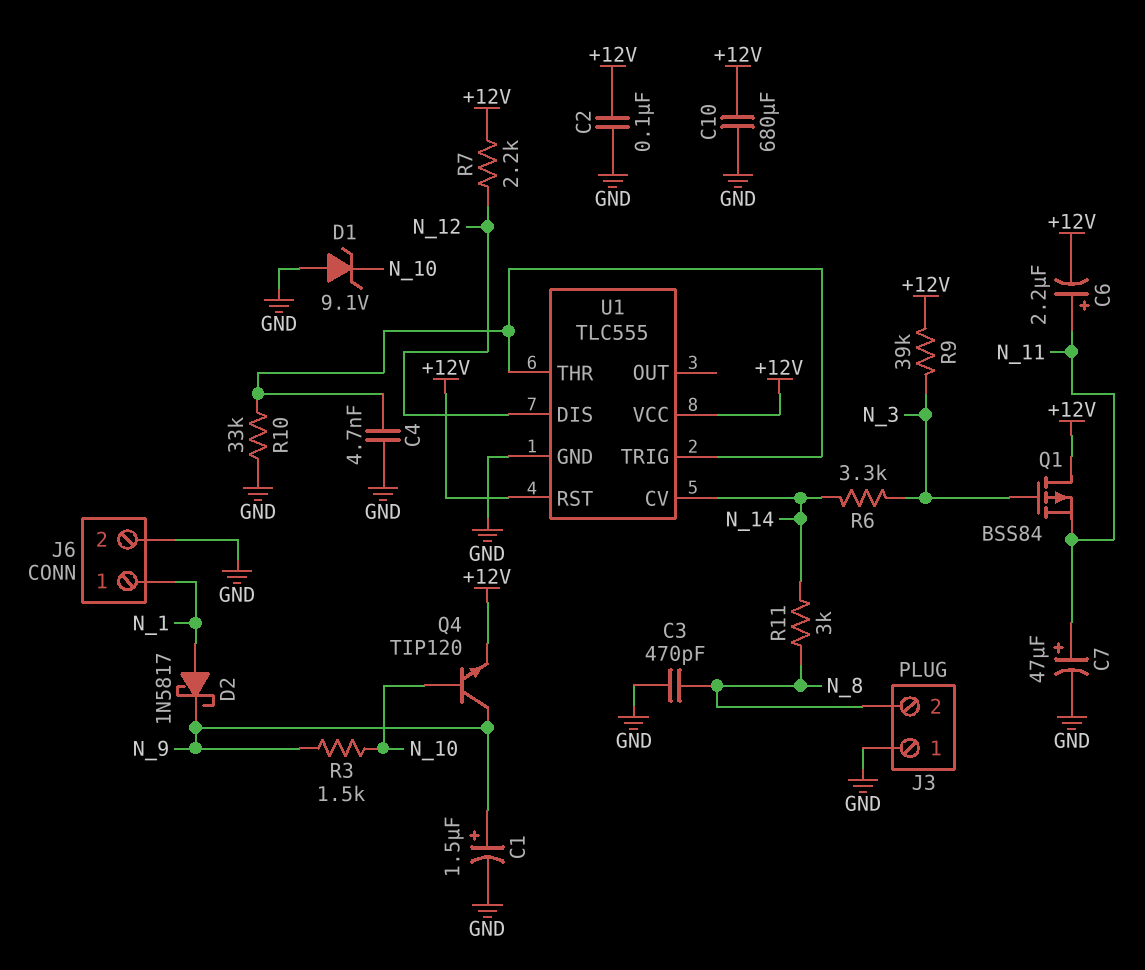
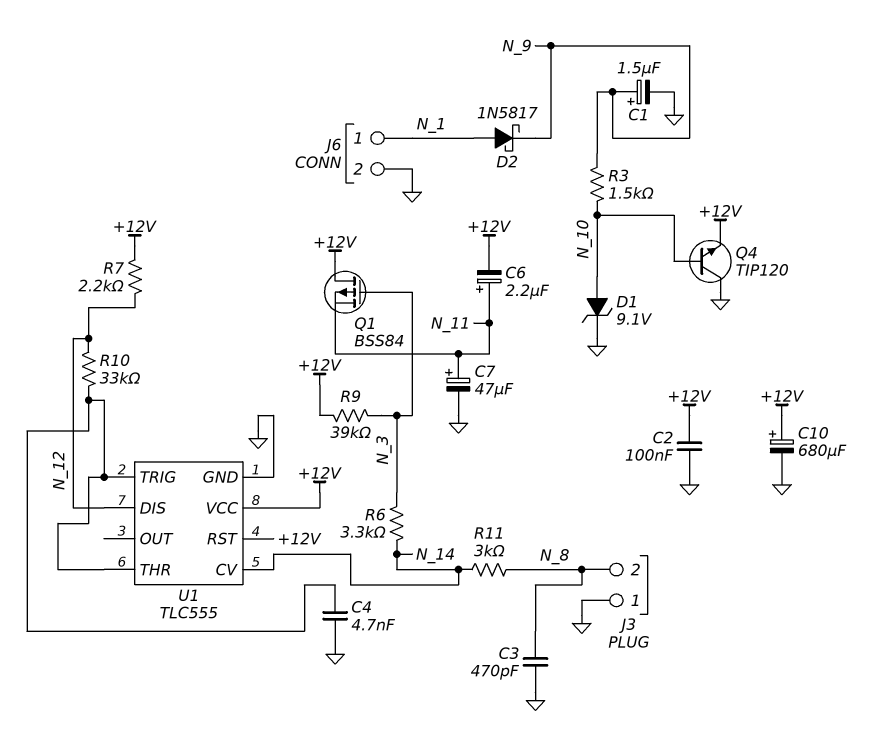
C10: 680uF (+12V, GND) -> 680uF (plus +12V, minus GND)
D1: zener 9.1V (A GND, K N_10) -> zener 9.1V (A N_10, K GND)
Q4: NPN TIP120 (B N_10, C N_9, E +12V) -> NPN TIP120 (B N_10, C GND, E +12V)
R10: 33k (GND, U1/THR) -> 33k (N_12, U1/THR)

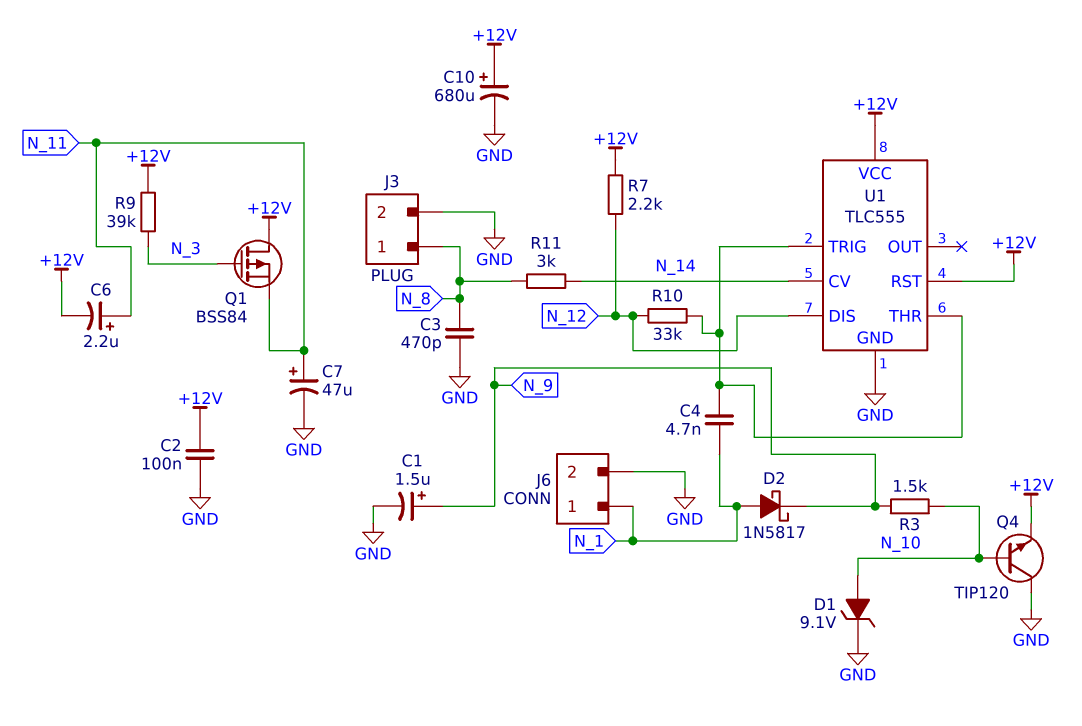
C4: 4.7nF (GND, U1/THR) -> 4.7nF (N_1, U1/THR)
J3 pin 1: GND -> N_8
J3 pin 2: N_8 -> GND
R6: 3.3k (N_3, N_14) -> none

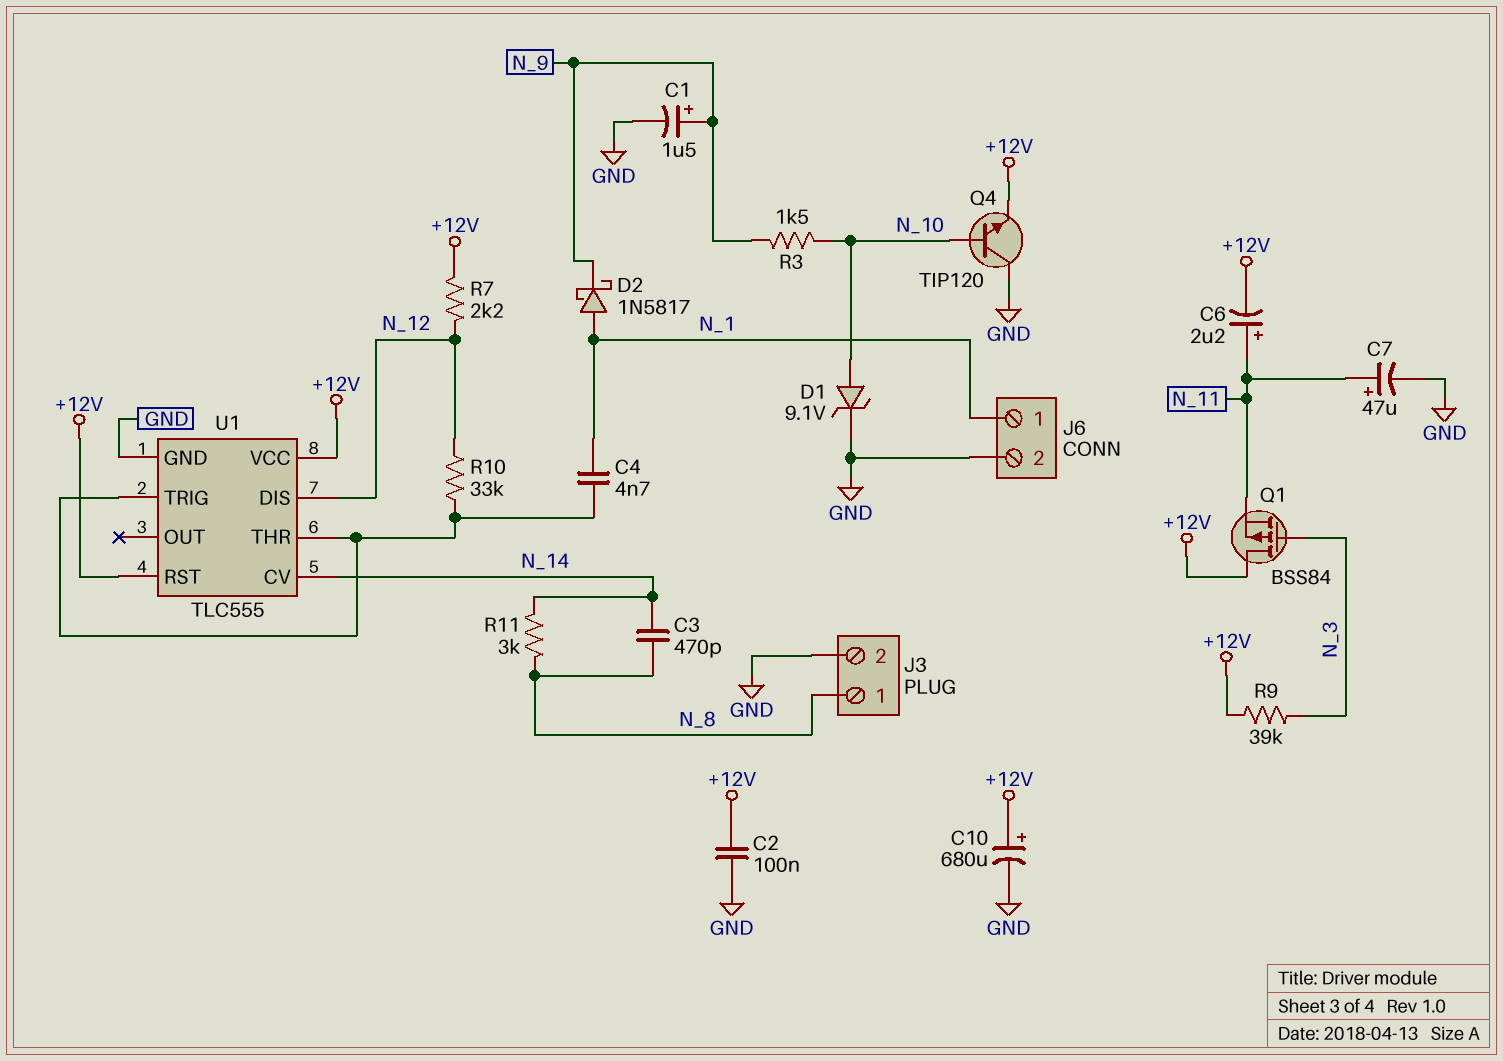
C3: 470pF (GND, N_8) -> 470pF (N_8, N_14)

